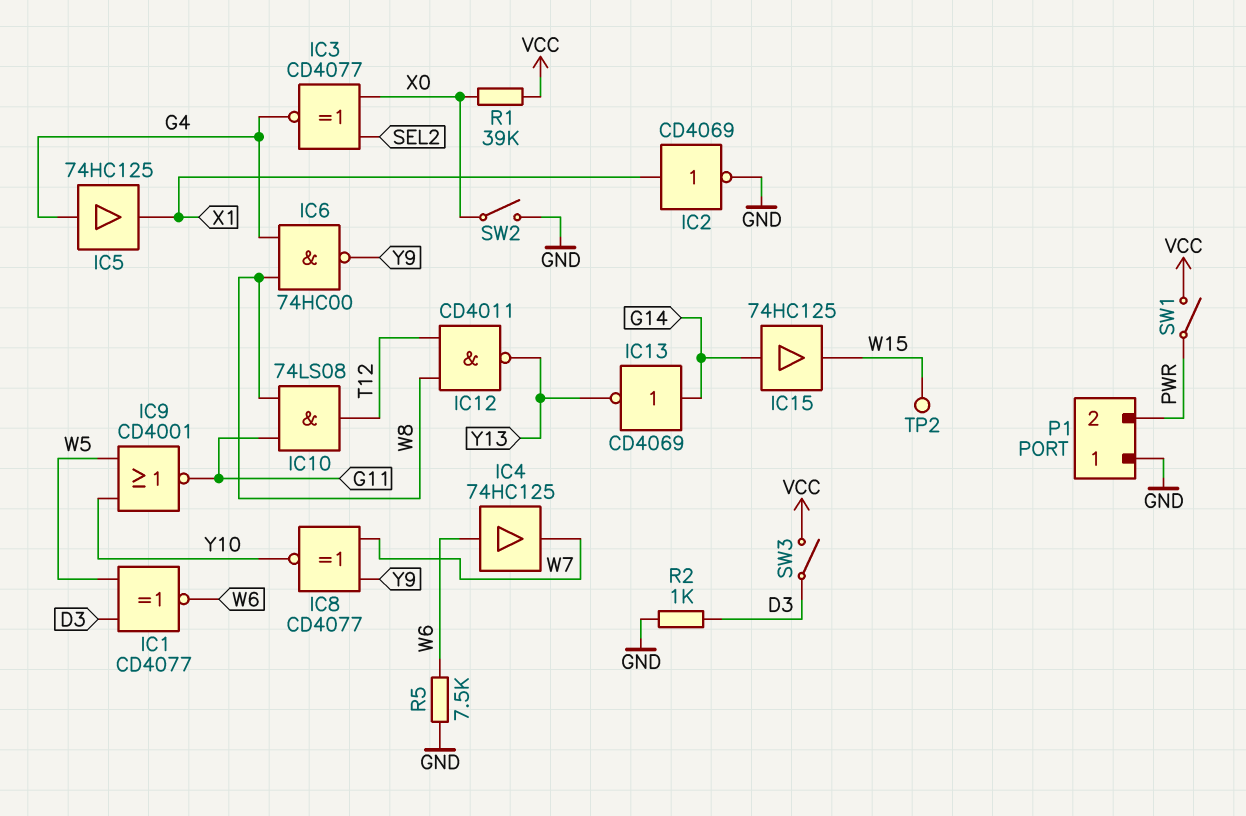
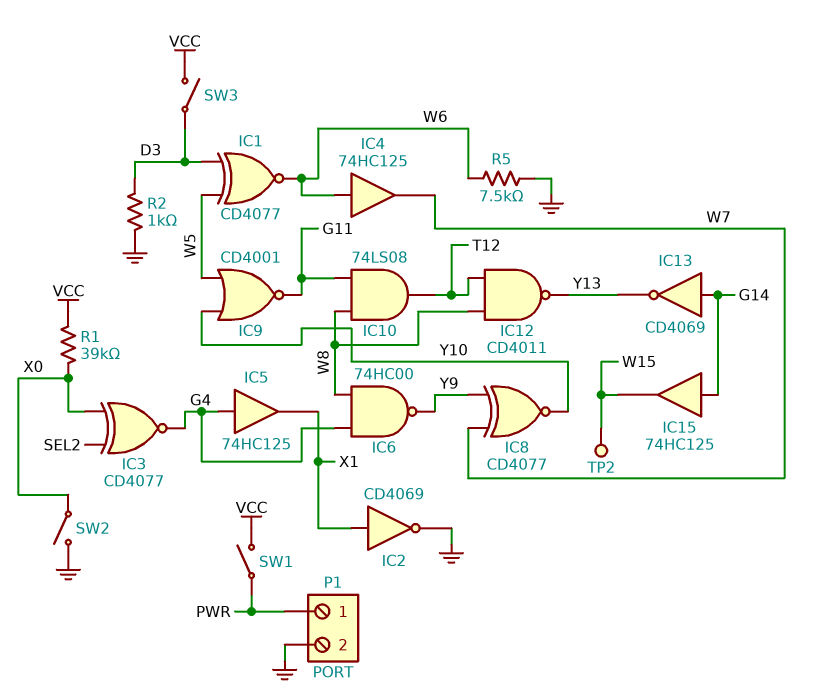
P1 pin 1: GND -> PWR
P1 pin 2: PWR -> GND

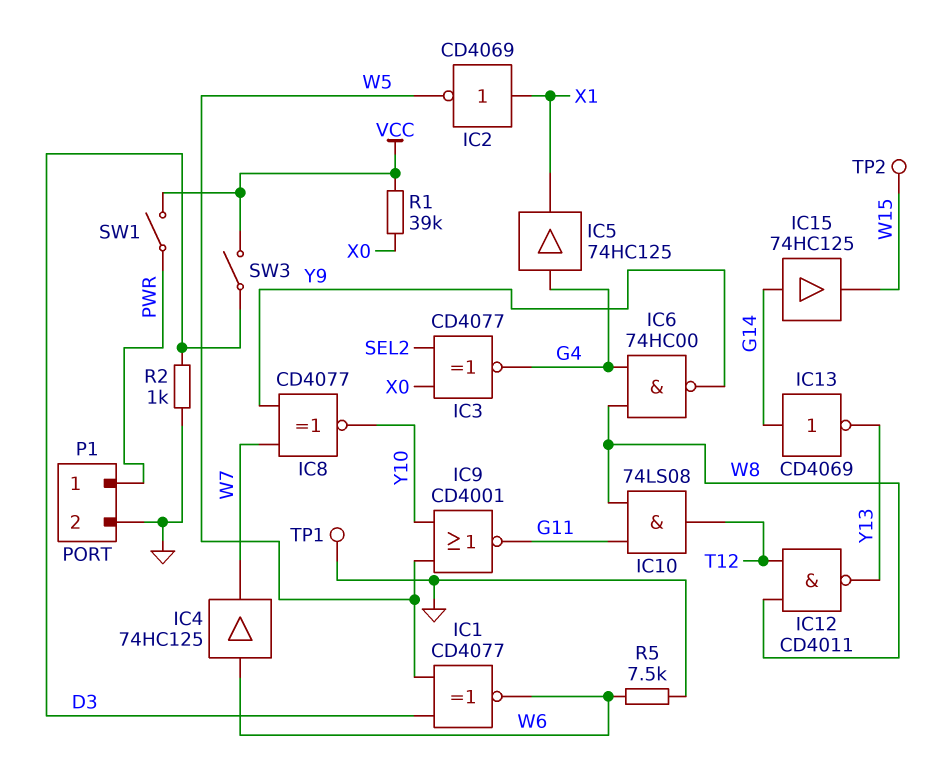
IC2: NOT CD4069 (in X1, out GND) -> NOT CD4069 (in X1, out W5)
SW2: switch (GND, X0) -> none
TP1: none -> test point (GND)

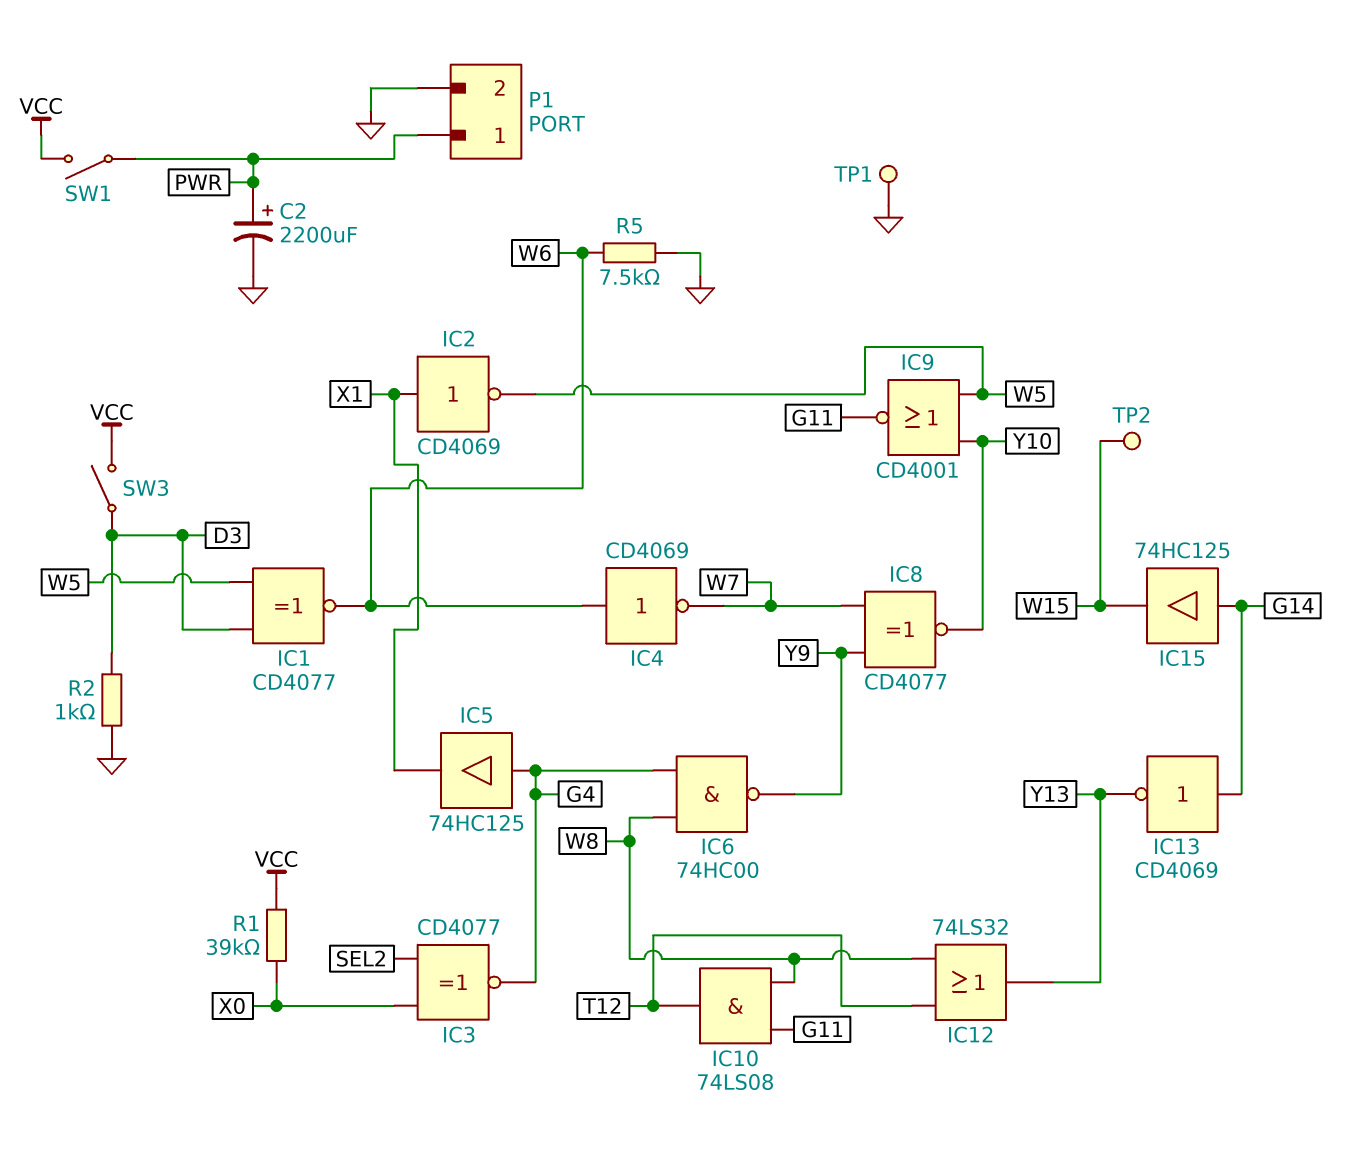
C2: none -> 2200uF (plus PWR, minus GND)
IC4: buffer 74HC125 (in W6, out W7) -> NOT CD4069 (in W6, out W7)
IC12: NAND CD4011 (in T12, in W8, out Y13) -> OR 74LS32 (in T12, in W8, out Y13)

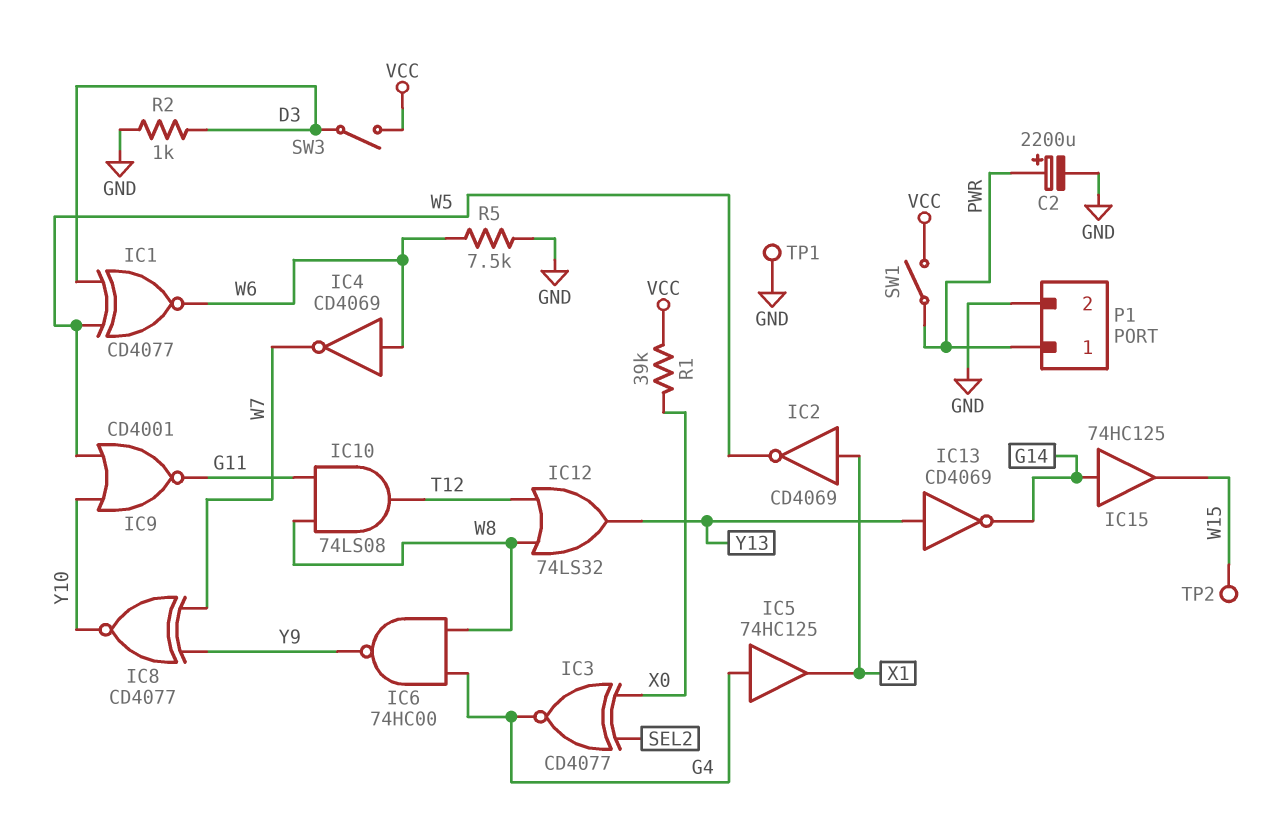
IC13: NOT CD4069 (in G14, out Y13) -> NOT CD4069 (in Y13, out G14)

